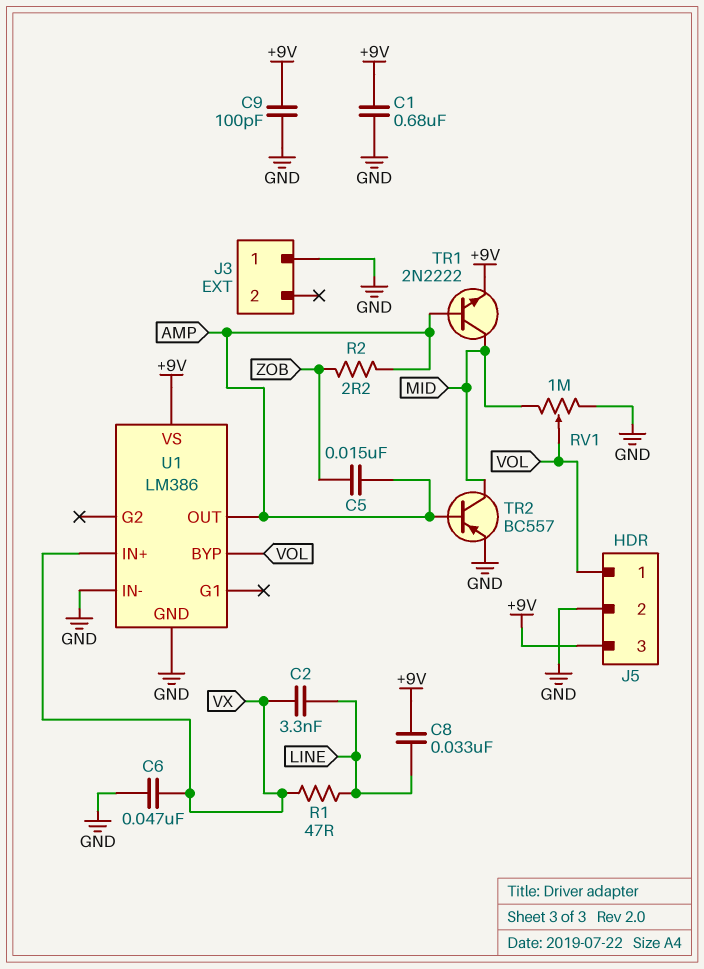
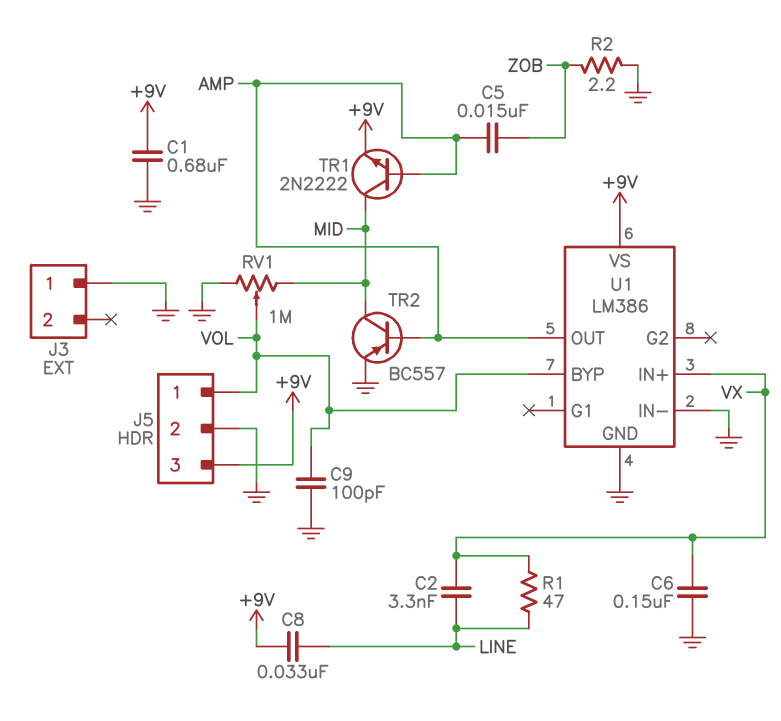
C6: 47nF (GND, VX) -> 150nF (GND, VX)
C9: 100pF (+9V, GND) -> 100pF (GND, VOL)
R2: 2.2 (AMP, ZOB) -> 2.2 (GND, ZOB)

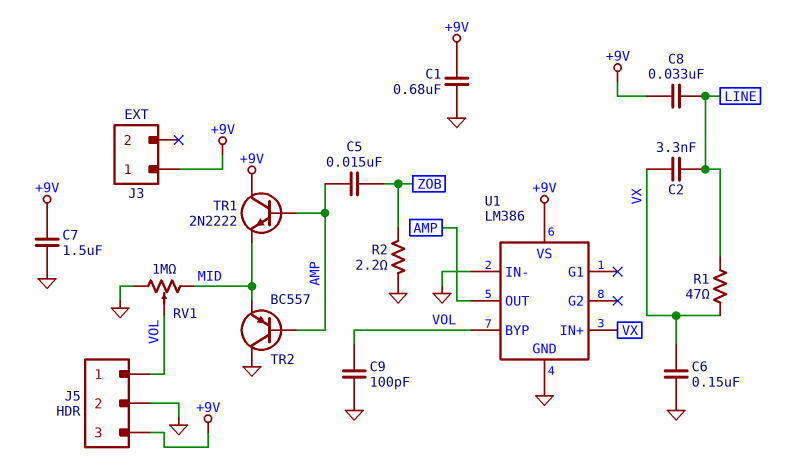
C7: none -> 1.5uF (+9V, GND)
J3 pin 1: GND -> +9V
TR1: NPN 2N2222 (B AMP, C MID, E +9V) -> NPN 2N2222 (B AMP, C +9V, E MID)
TR2: PNP BC557 (B AMP, C MID, E GND) -> PNP BC557 (B AMP, C GND, E MID)

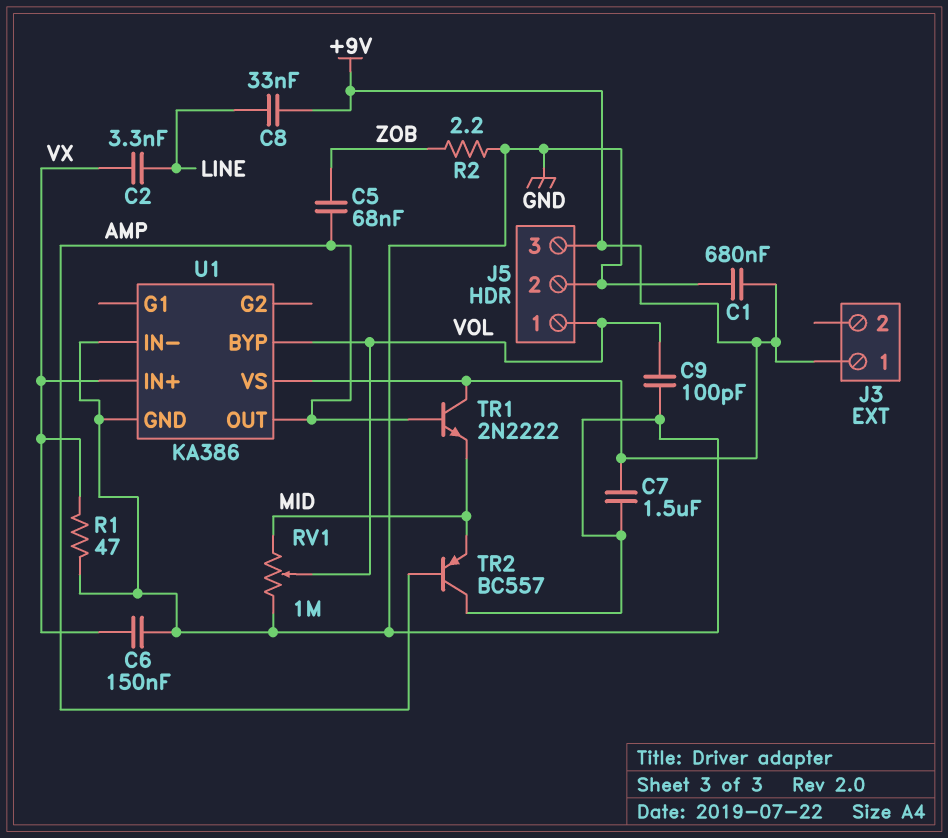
C5: 15nF (AMP, ZOB) -> 68nF (AMP, ZOB)
R1: 47 (LINE, VX) -> 47 (GND, VX)
U1: LM386 -> KA386

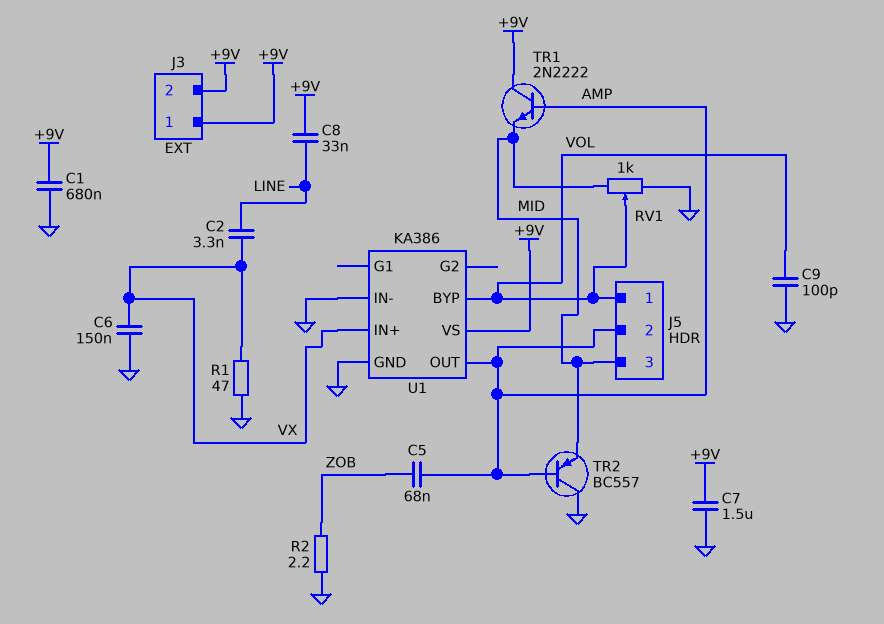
J3 pin 2: none -> +9V
J5 pin 2: GND -> AMP
J5 pin 3: +9V -> MID
RV1: 1M (GND, MID, wiper VOL) -> 1k (GND, MID, wiper VOL)

